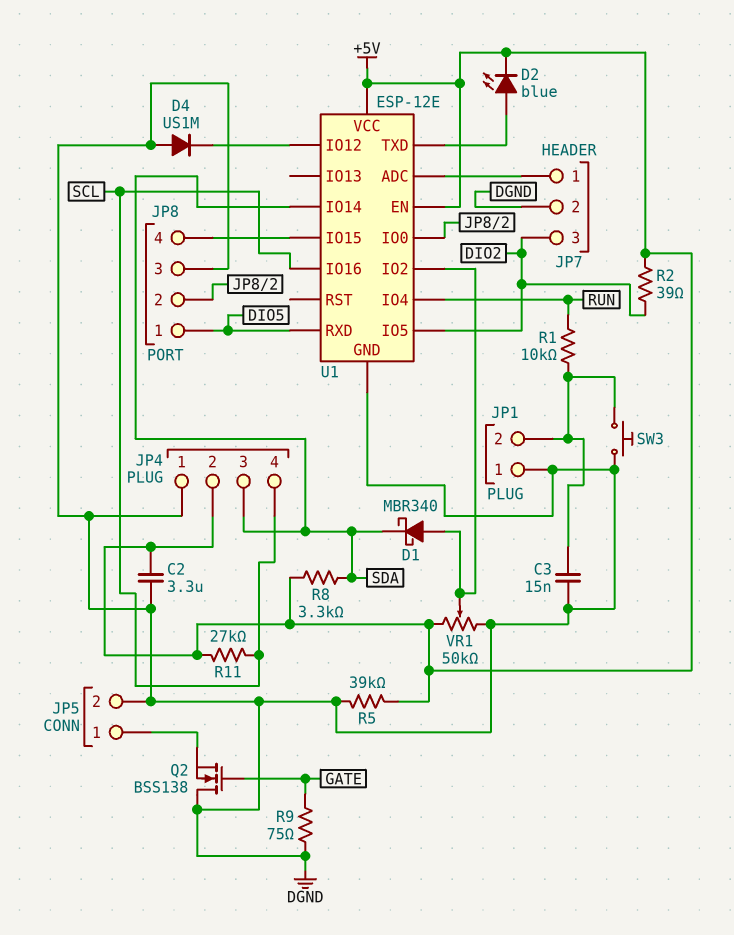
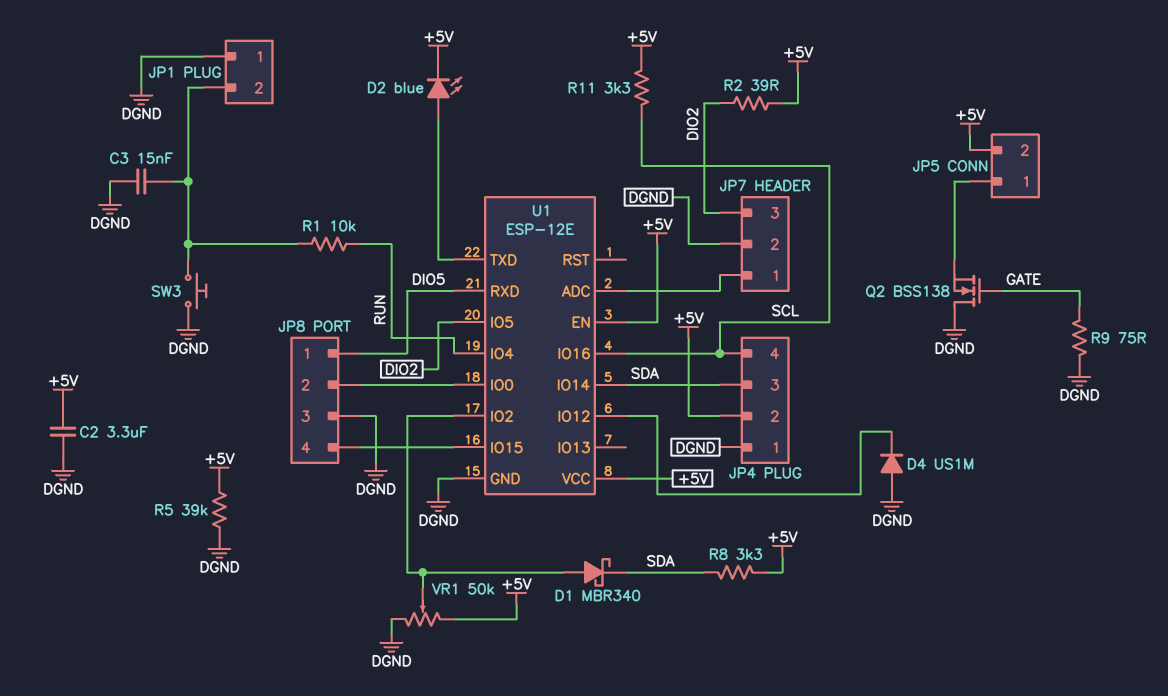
JP5 pin 2: DGND -> +5V
R11: 27k (+5V, SCL) -> 3.3k (+5V, SCL)

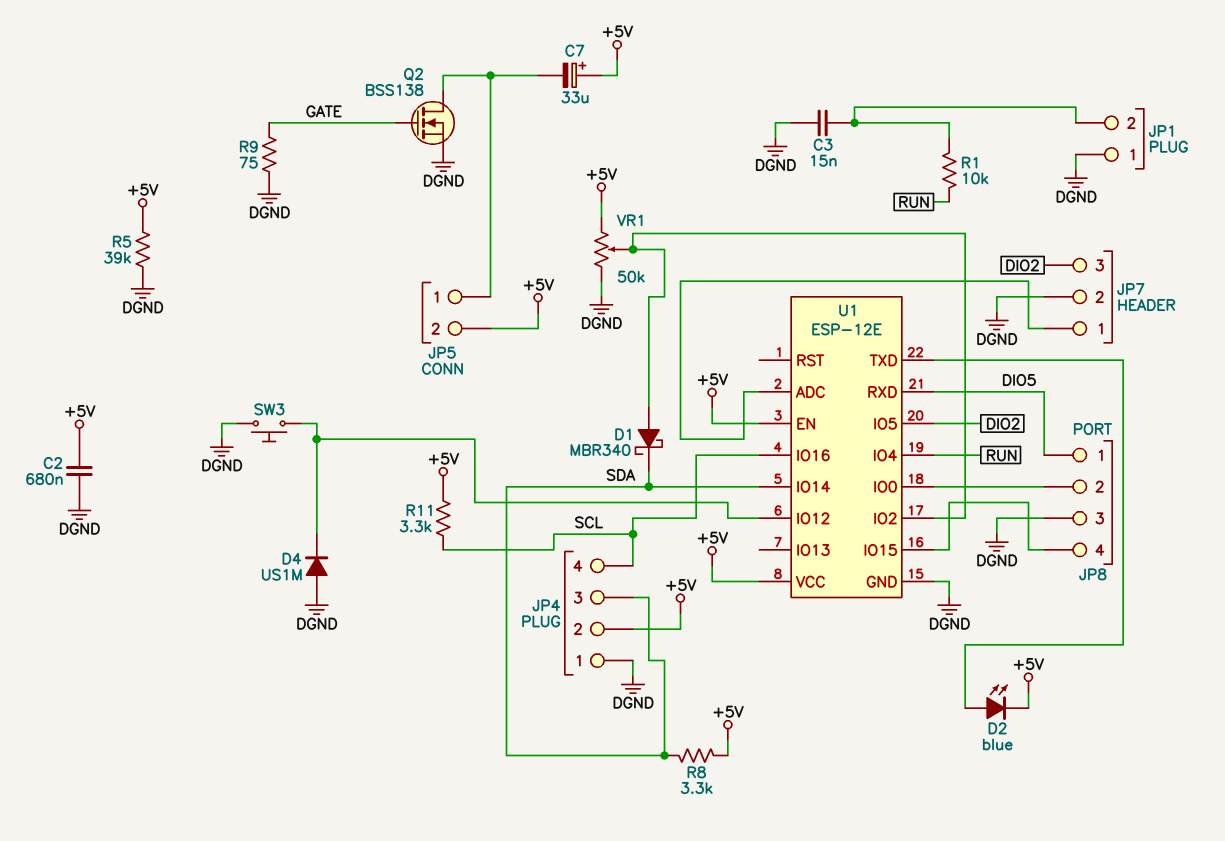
C2: 3.3uF (+5V, DGND) -> 680nF (+5V, DGND)
C7: none -> 33uF (plus +5V, minus JP5/1)
Q2: NMOS BSS138 (G GATE, D DGND, S JP5/1) -> NMOS BSS138 (G GATE, D JP5/1, S DGND)
R2: 39 (+5V, DIO2) -> none
SW3: button (DGND, JP1/2) -> button (DGND, U1/IO12)

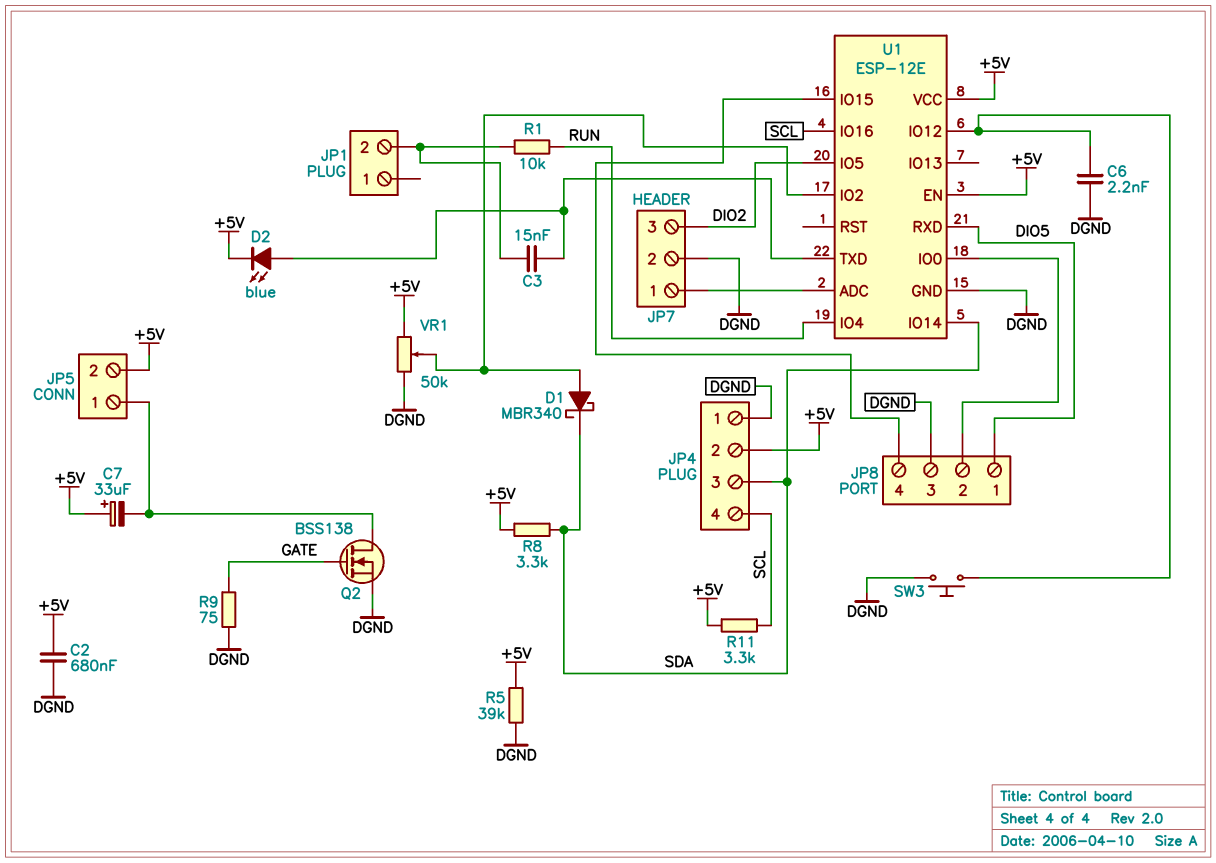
C3: 15nF (DGND, JP1/2) -> 15nF (JP1/2, U1/TXD)
C6: none -> 2.2nF (DGND, U1/IO12)
D4: diode US1M (A DGND, K U1/IO12) -> none
JP1 pin 1: DGND -> none

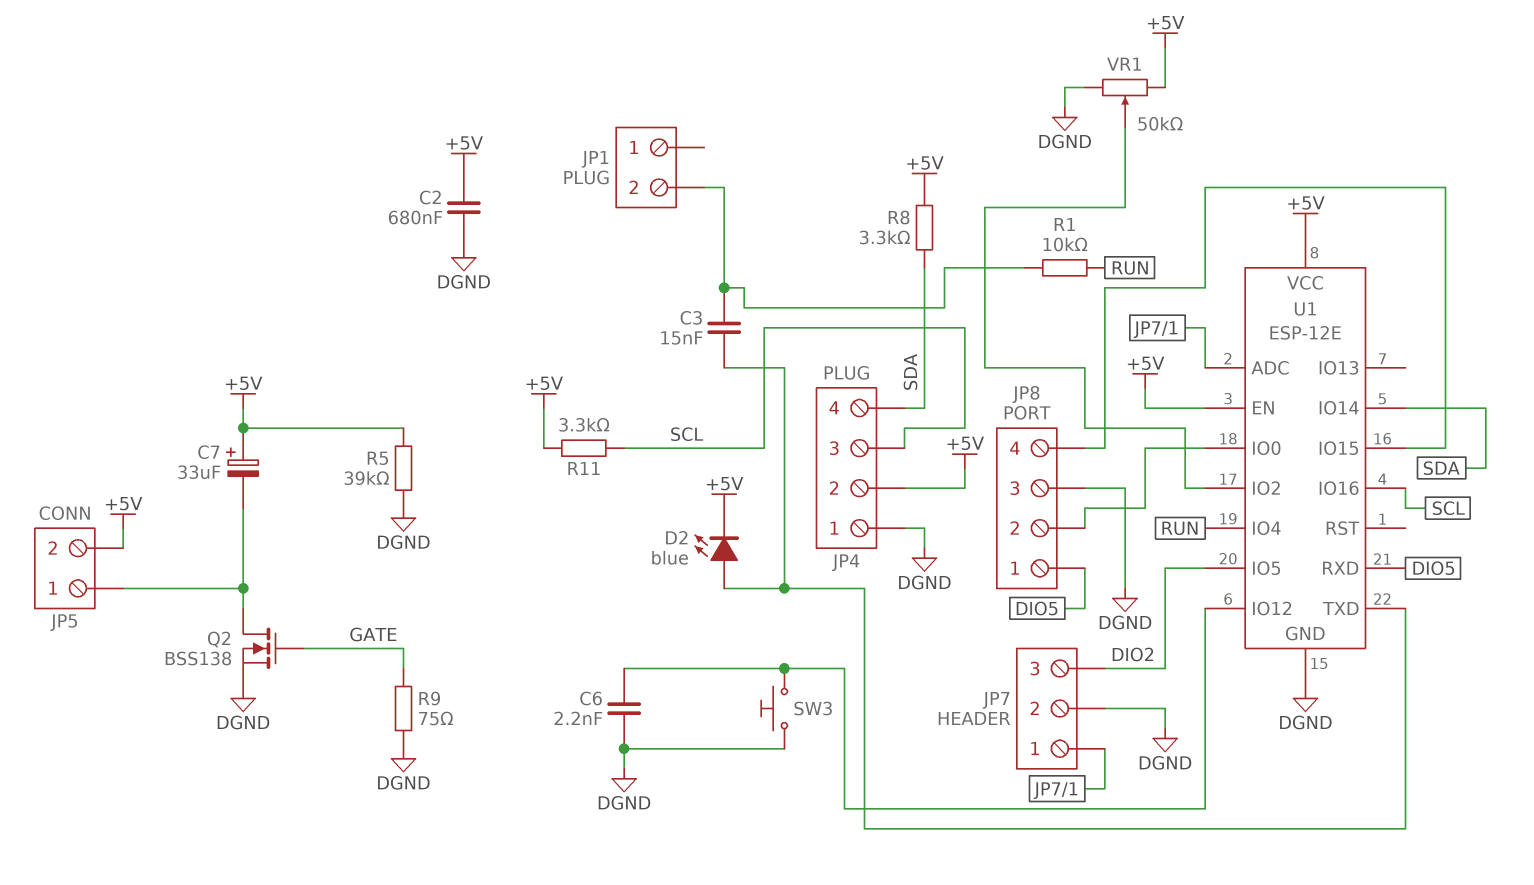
D1: schottky MBR340 (A U1/IO2, K SDA) -> none
JP4 pin 3: SDA -> SCL
JP4 pin 4: SCL -> SDA

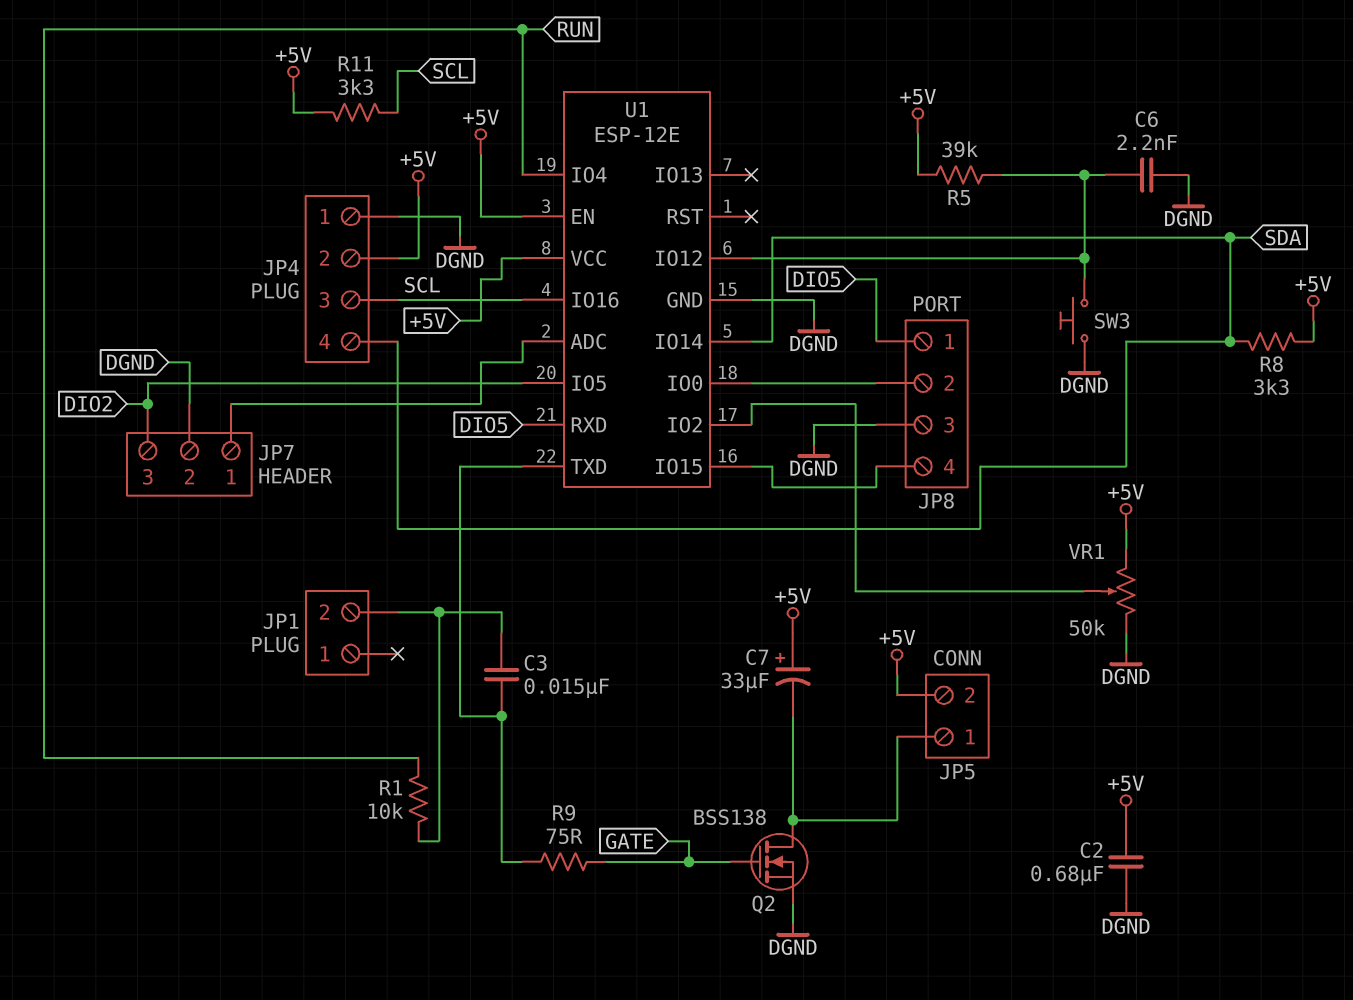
D2: LED blue (A U1/TXD, K +5V) -> none
R5: 39k (+5V, DGND) -> 39k (+5V, U1/IO12)
R9: 75 (DGND, GATE) -> 75 (GATE, U1/TXD)

